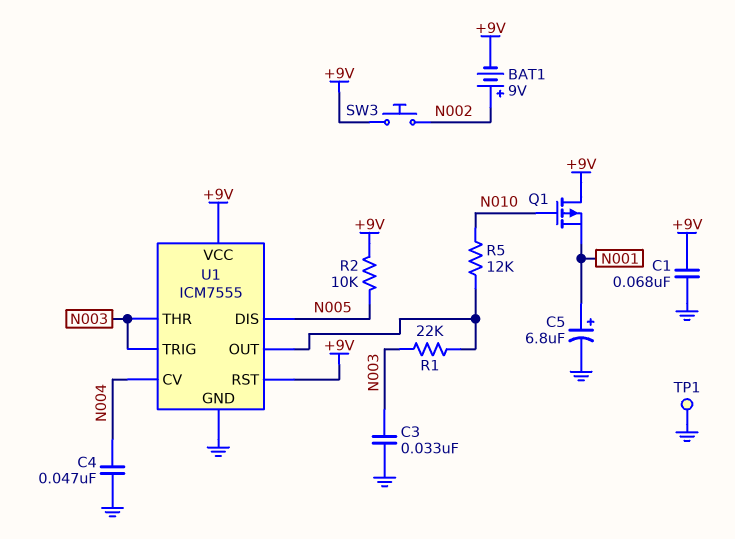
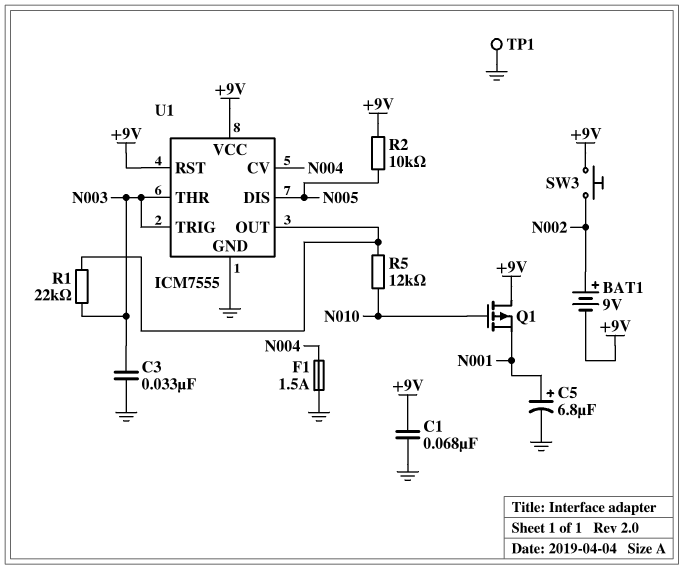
C4: 47nF (GND, N004) -> none
F1: none -> 1.5A (GND, N004)

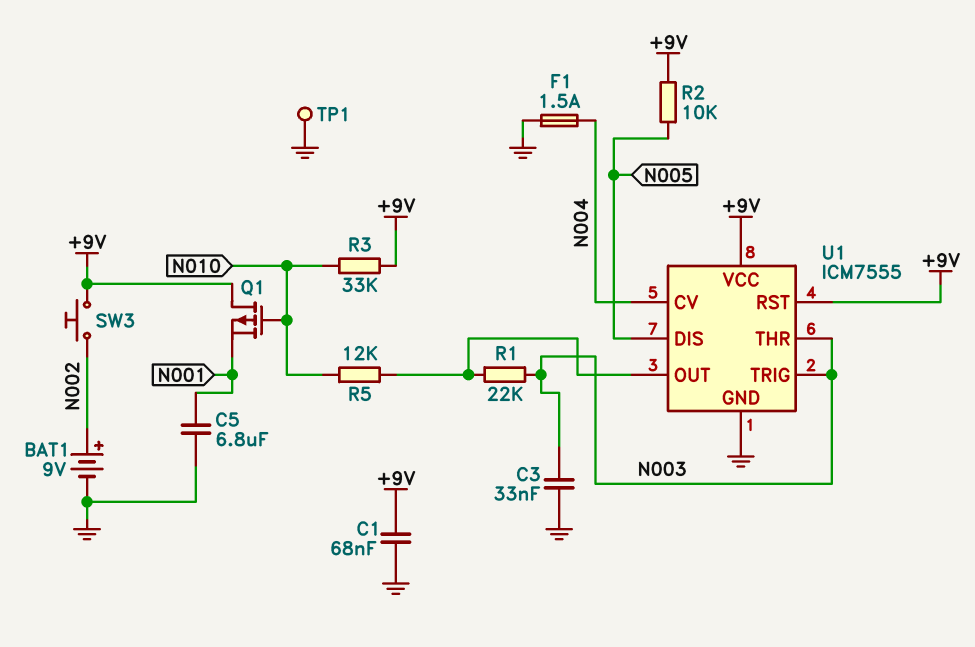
BAT1: 9V (plus N002, minus +9V) -> 9V (plus N002, minus GND)
C5: 6.8uF (plus N001, minus GND) -> 6.8uF (GND, N001)
R3: none -> 33k (+9V, N010)

